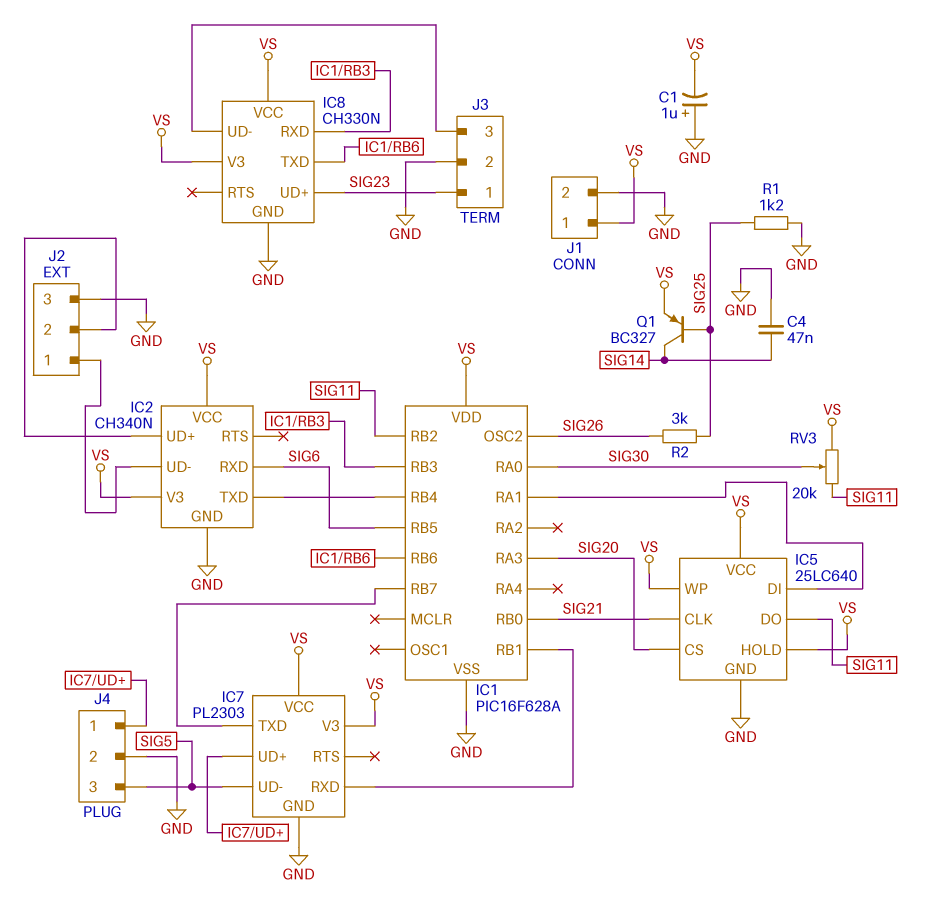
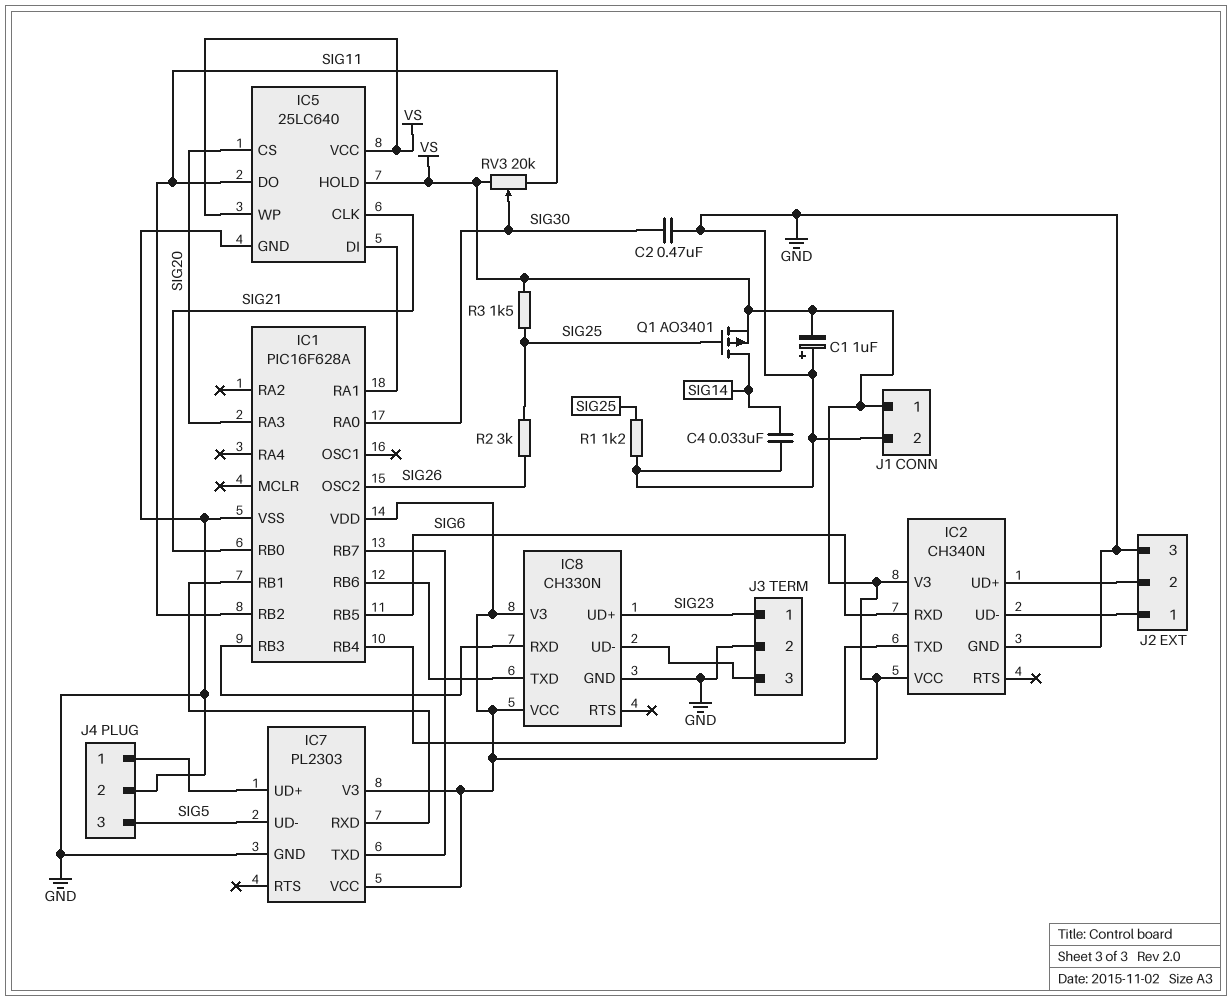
C2: none -> 470nF (GND, SIG30)
C4: 47nF (GND, SIG14) -> 33nF (GND, SIG14)
Q1: PNP BC327 (B SIG25, C SIG14, E VS) -> PMOS AO3401 (G SIG25, D SIG14, S VS)
R3: none -> 1.5k (SIG25, VS)

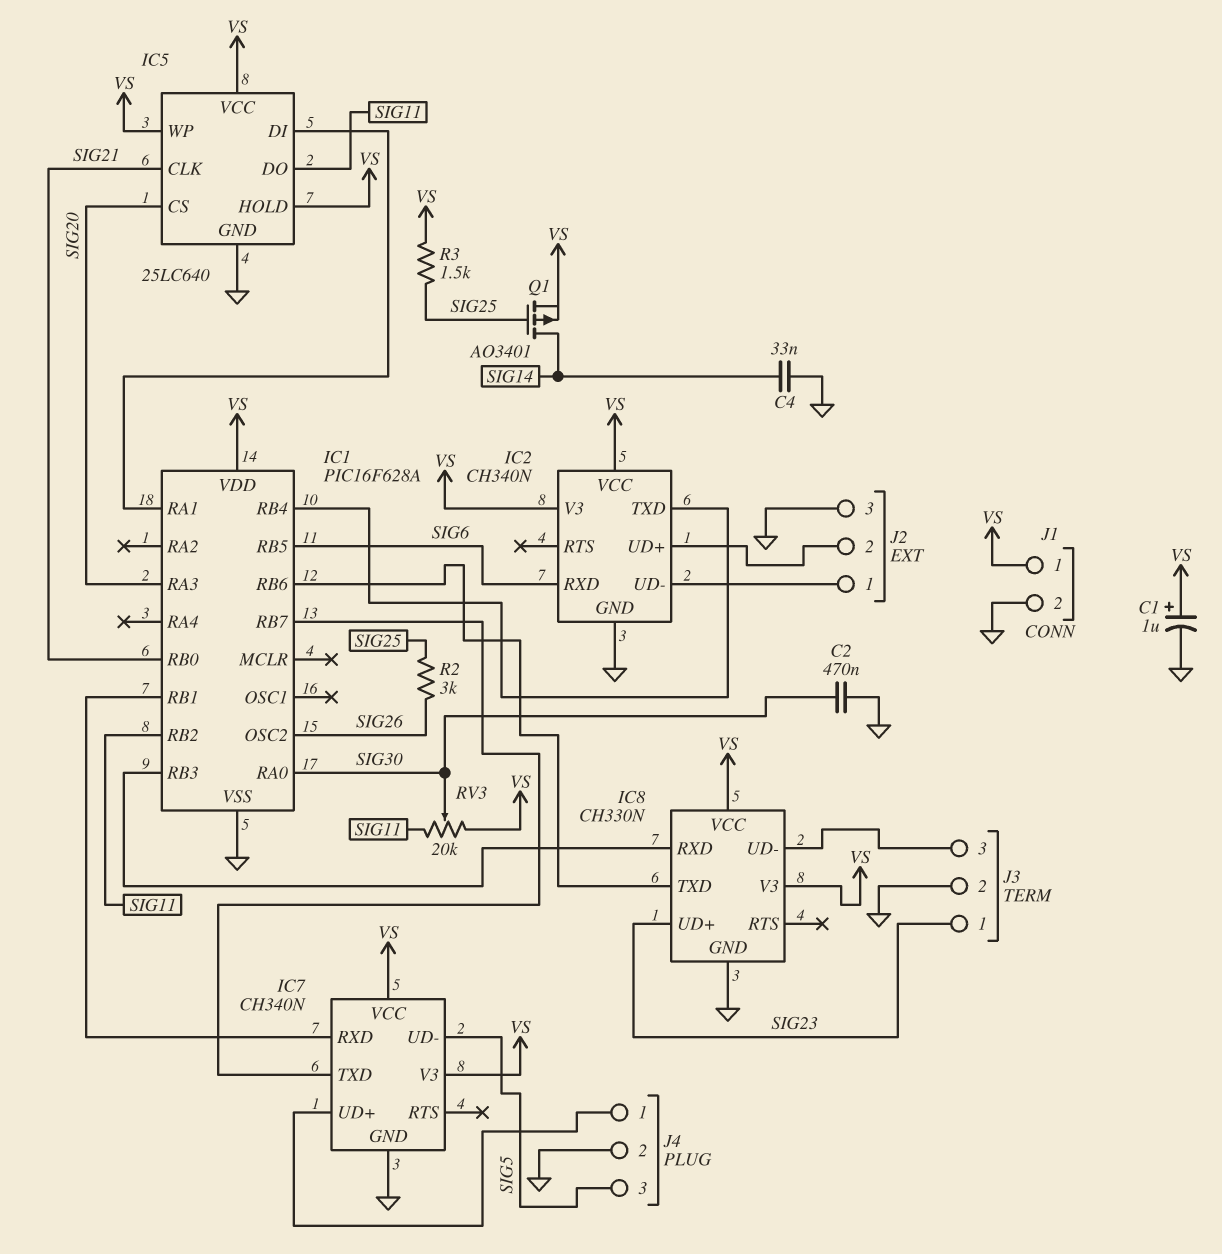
C1: 1uF (plus GND, minus VS) -> 1uF (plus VS, minus GND)
IC7: PL2303 -> CH340N
R1: 1.2k (GND, SIG25) -> none

